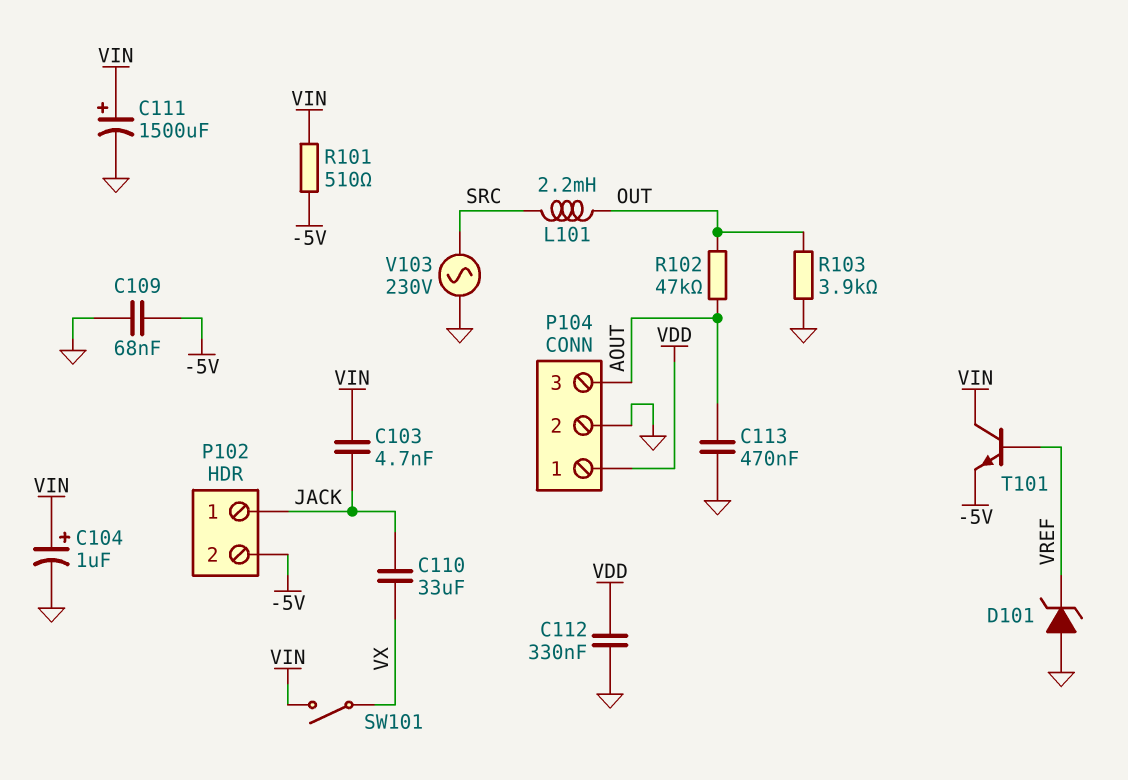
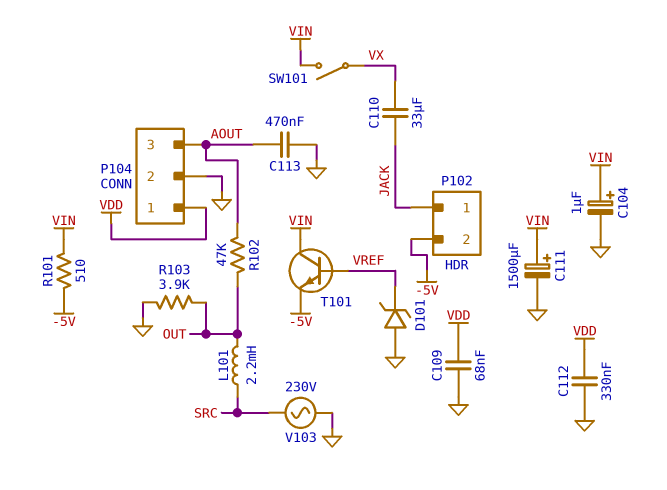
C103: 4.7nF (JACK, VIN) -> none
C109: 68nF (-5V, GND) -> 68nF (GND, VDD)

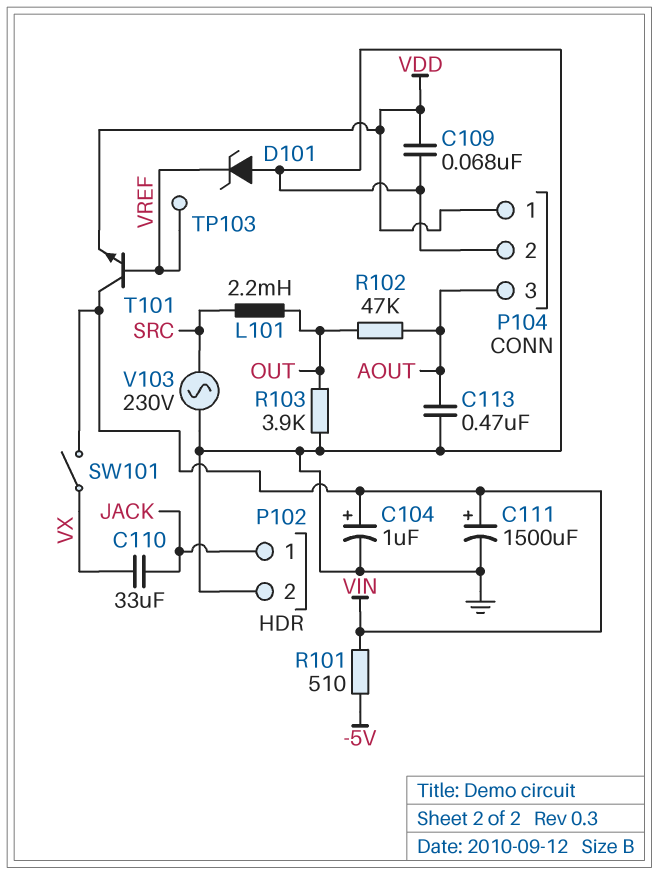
C112: 330nF (GND, VDD) -> none
P102 pin 2: -5V -> GND
T101: NPN (B VREF, C VIN, E -5V) -> NPN (B VREF, C VIN, E VDD)
TP103: none -> test point (VREF)

